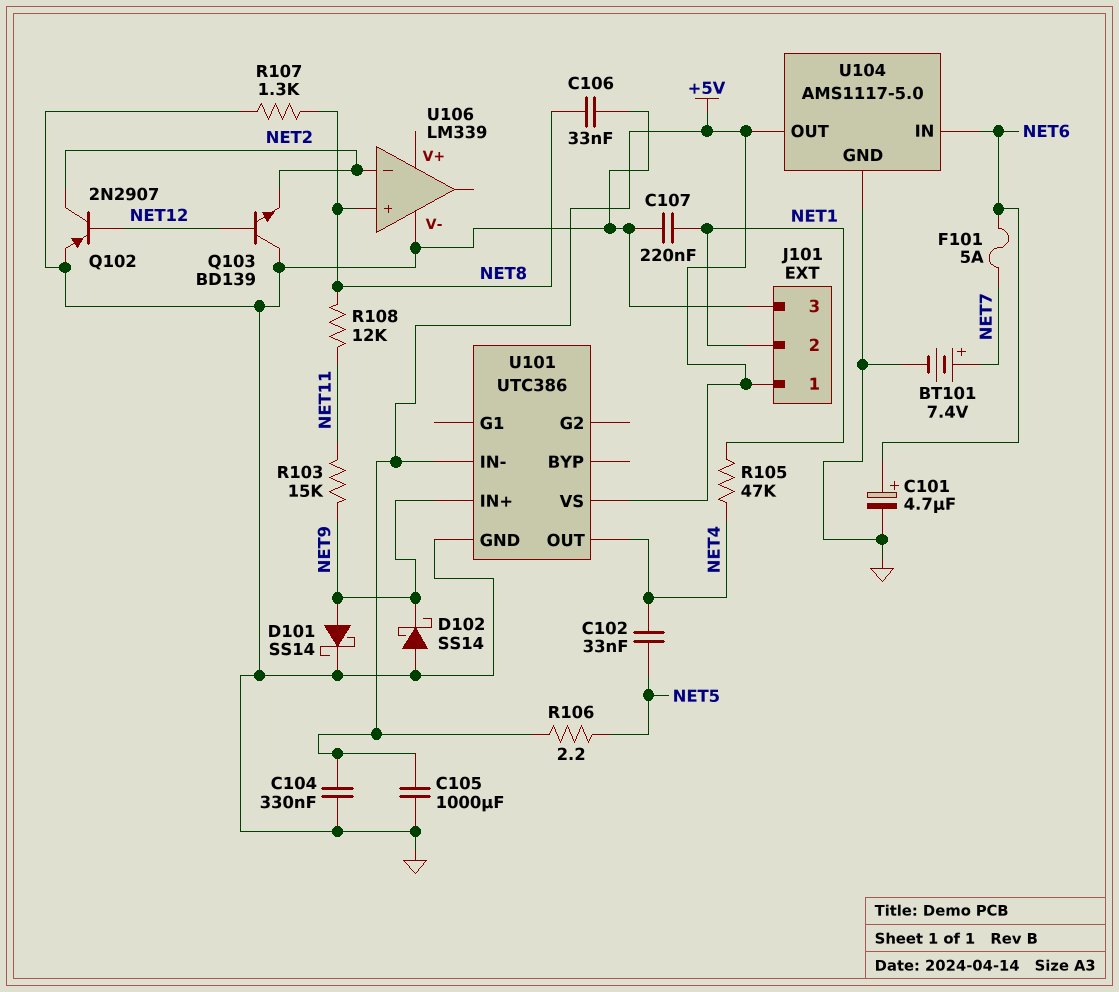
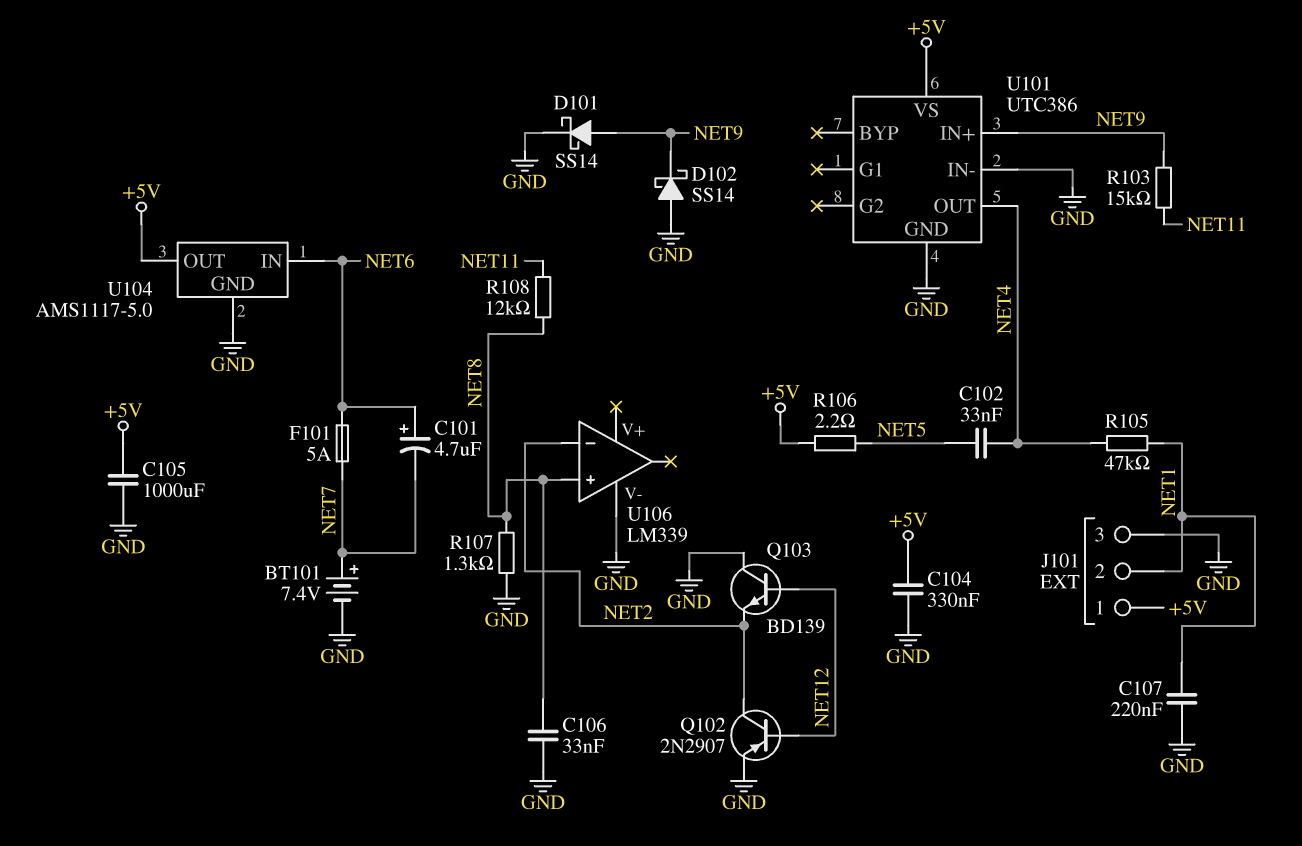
C101: 4.7uF (plus NET6, minus GND) -> 4.7uF (plus NET6, minus NET7)
U101 pin IN-: +5V -> GND

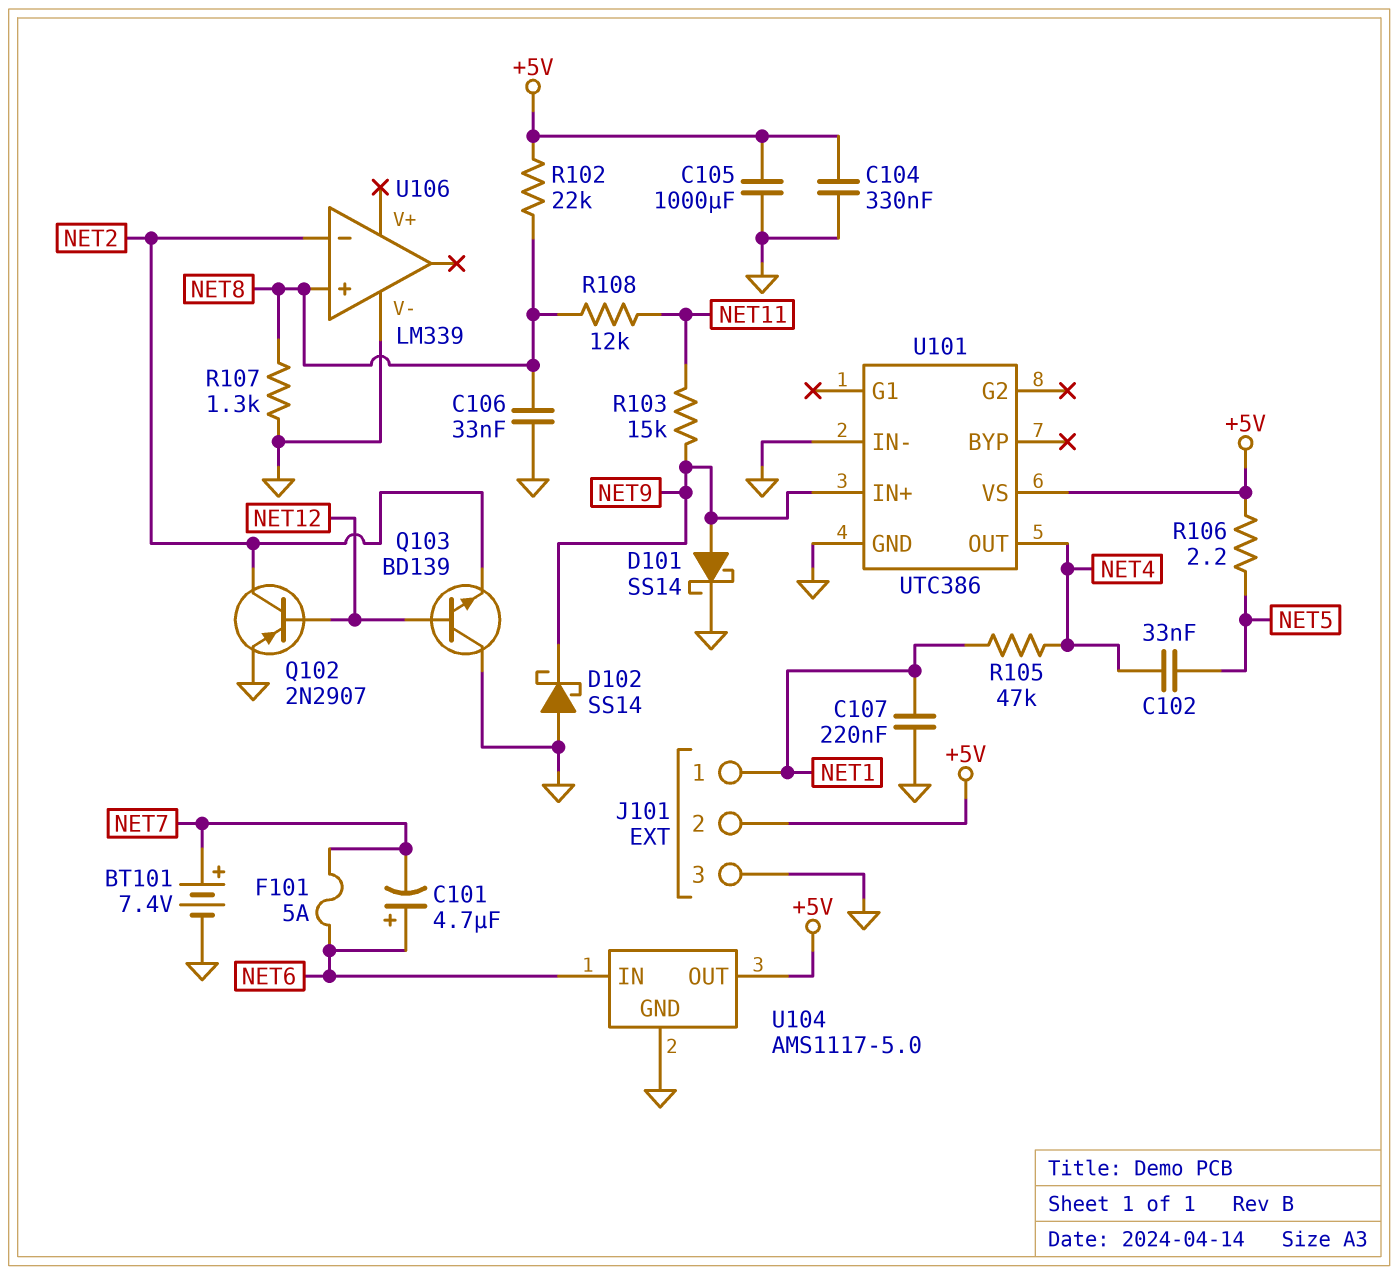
J101 pin 1: +5V -> NET1
J101 pin 2: NET1 -> +5V
R102: none -> 22k (+5V, NET8)

